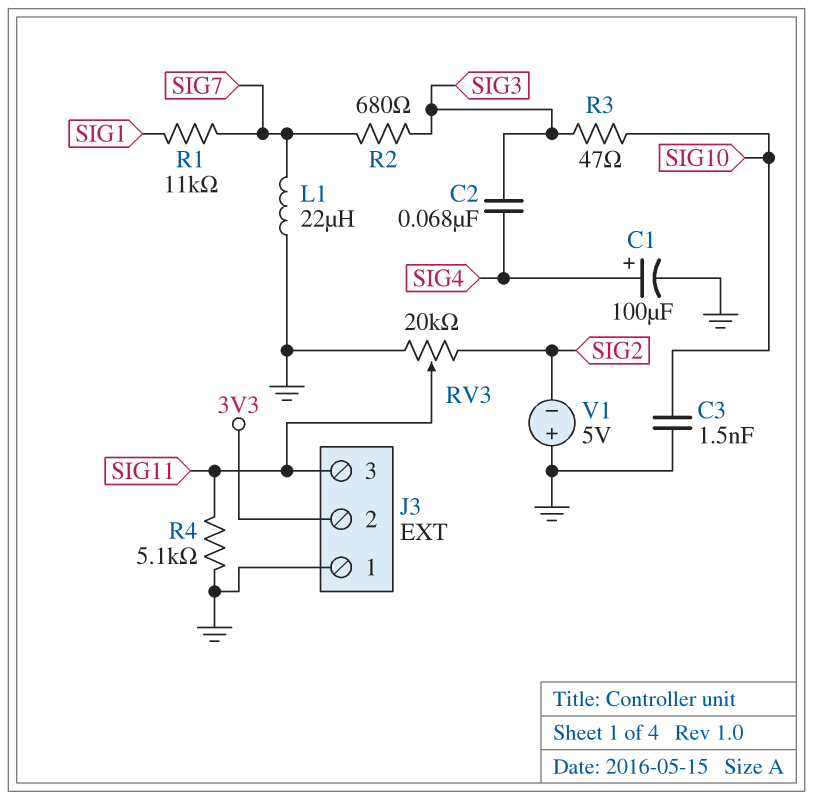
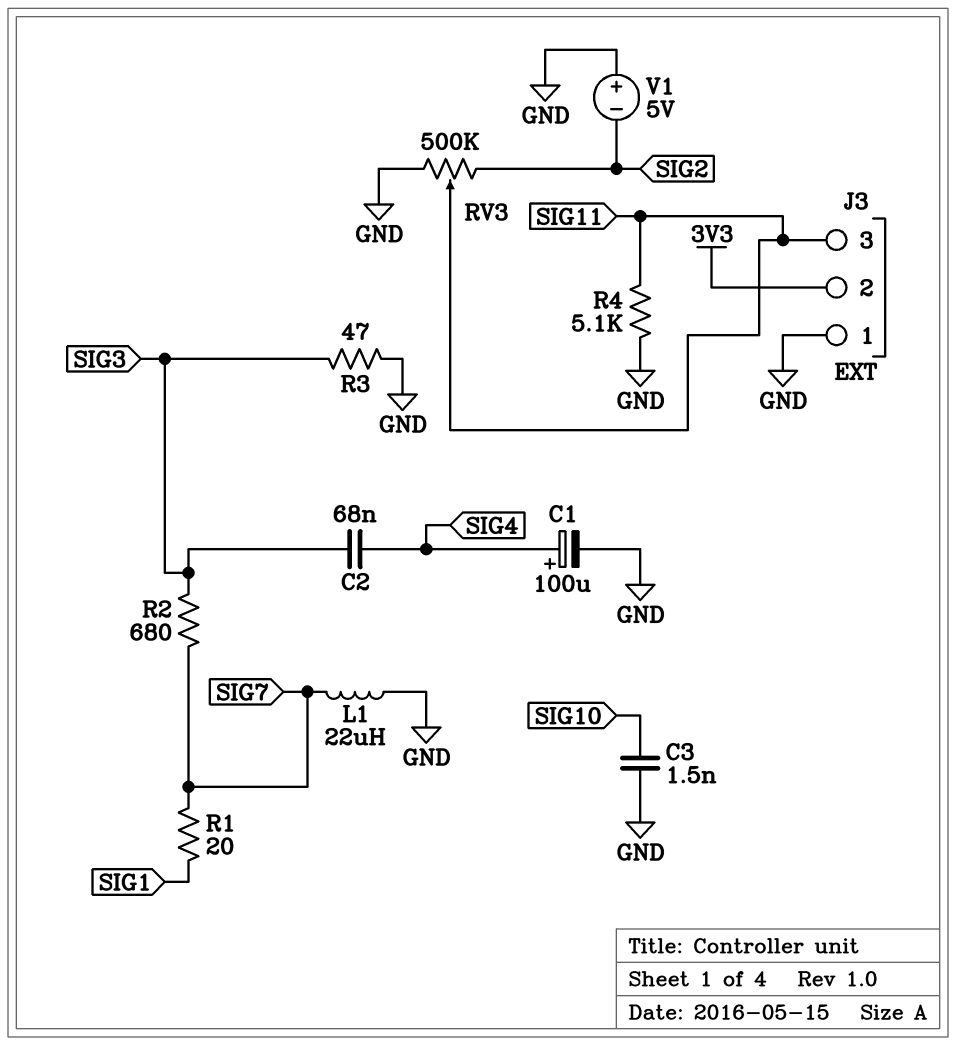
R1: 11k (SIG1, SIG7) -> 20 (SIG1, SIG7)
R3: 47 (SIG3, SIG10) -> 47 (GND, SIG3)
RV3: 20k (GND, SIG2, wiper SIG11) -> 500k (GND, SIG2, wiper SIG11)

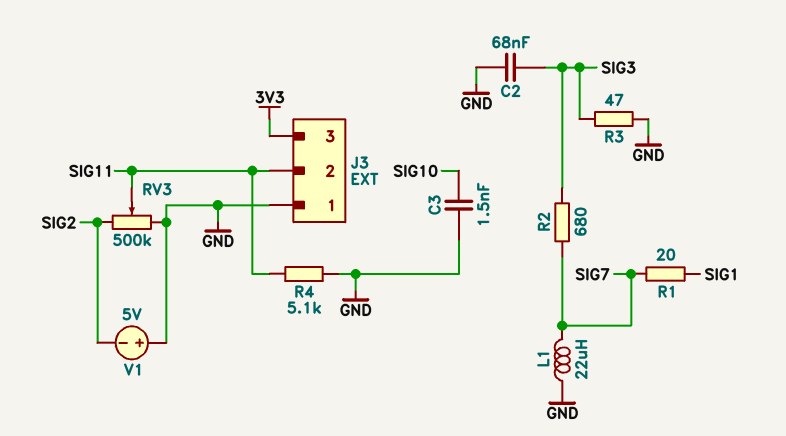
C1: 100uF (plus SIG4, minus GND) -> none
C2: 68nF (SIG3, SIG4) -> 68nF (GND, SIG3)
J3 pin 2: 3V3 -> SIG11
J3 pin 3: SIG11 -> 3V3

